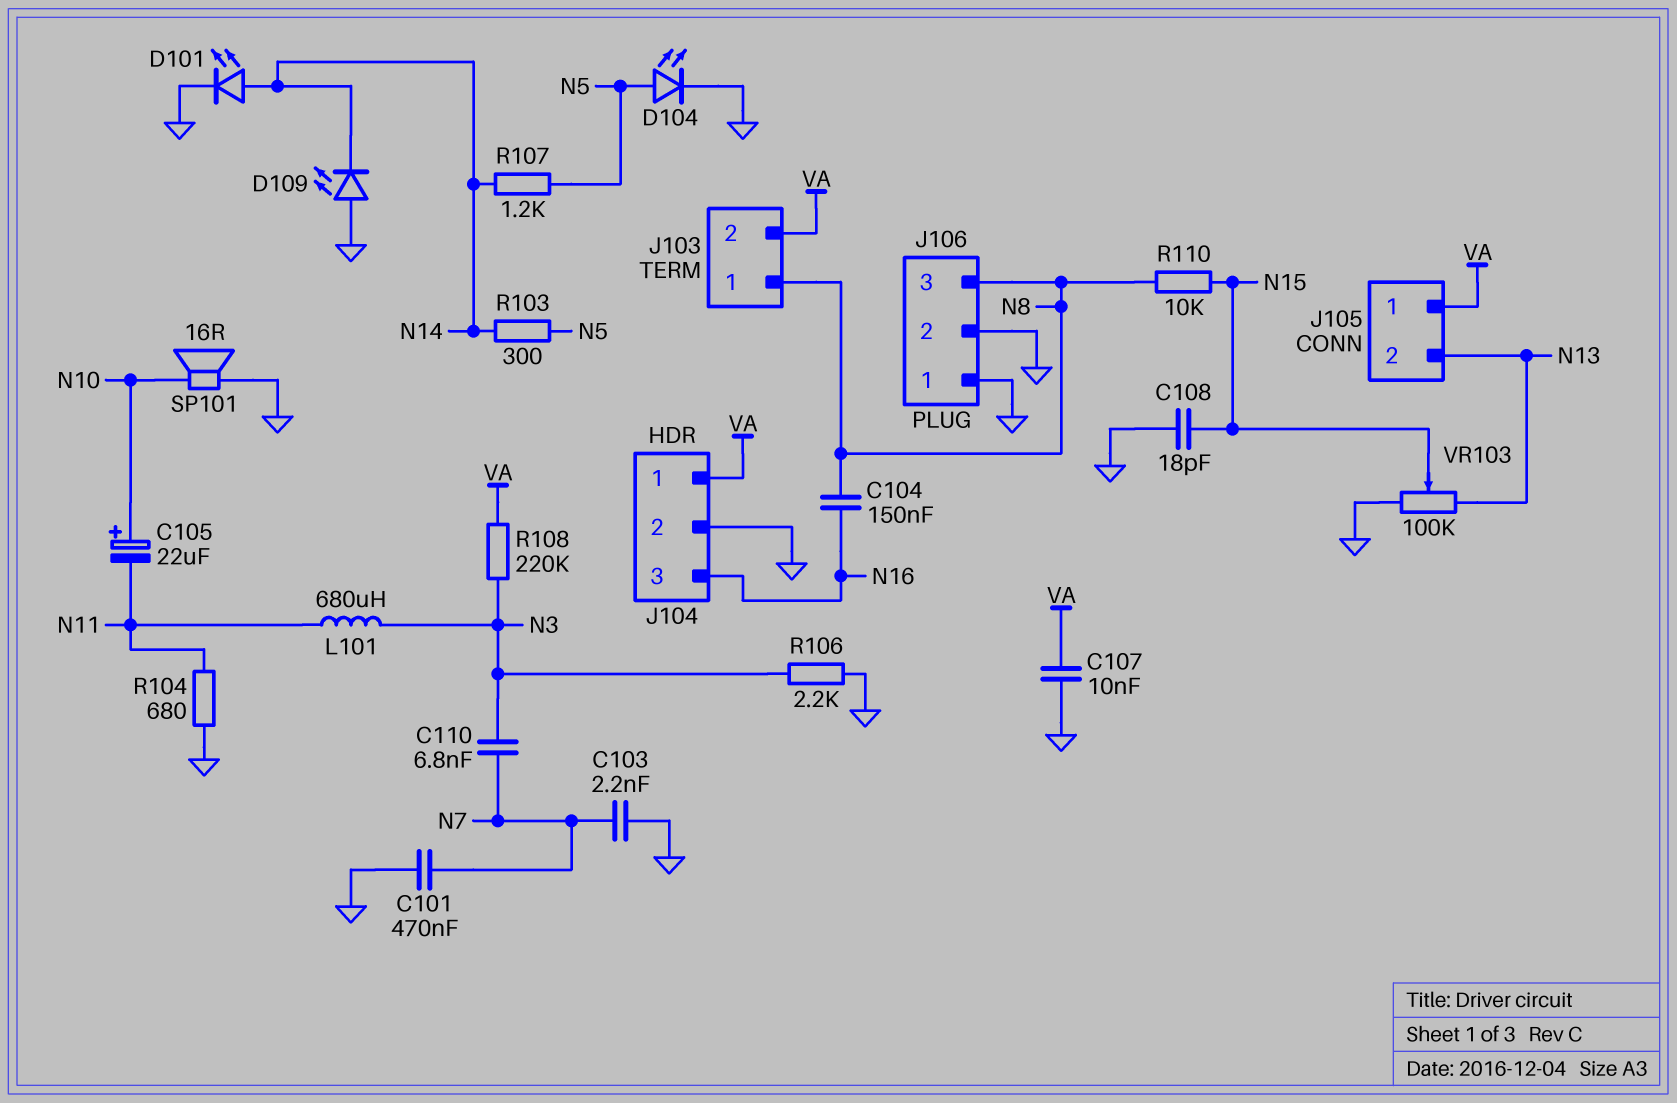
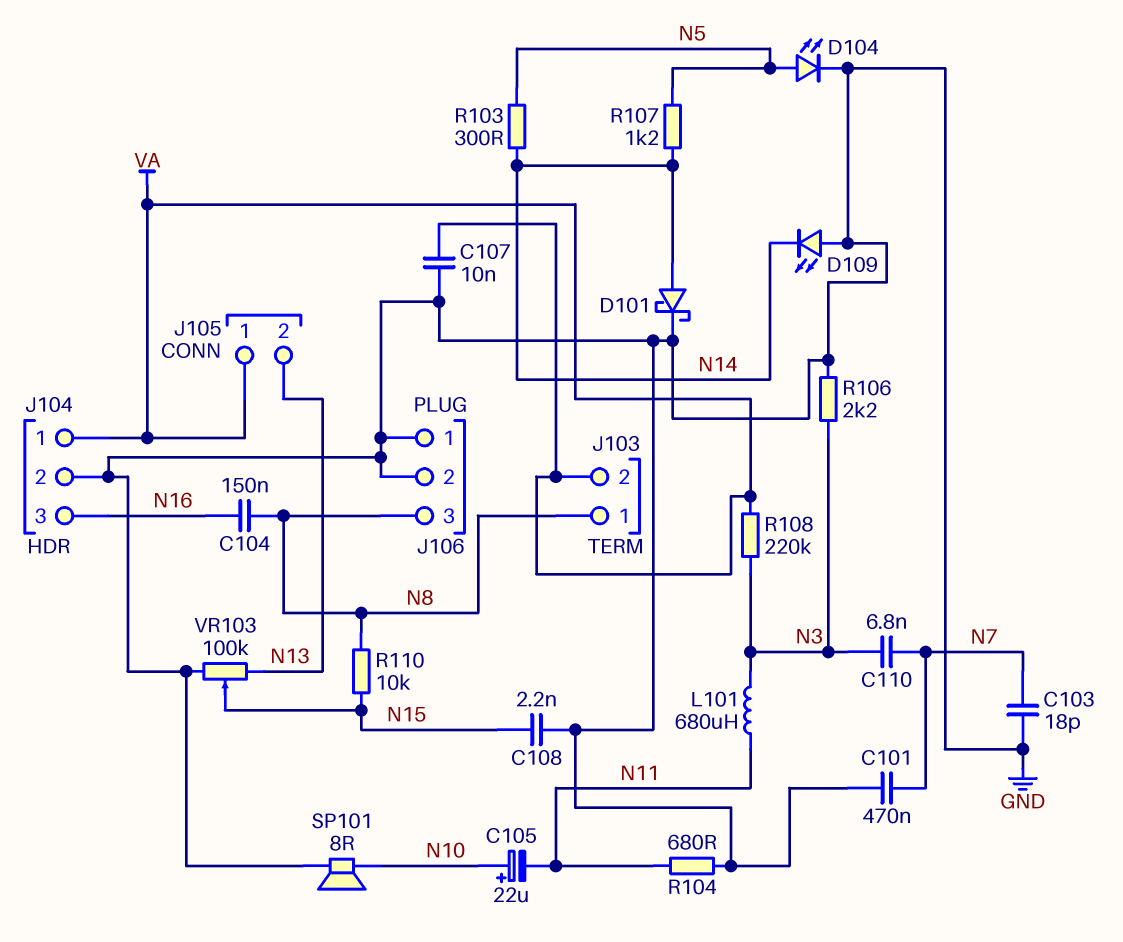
C103: 2.2nF (GND, N7) -> 18pF (GND, N7)
C108: 18pF (GND, N15) -> 2.2nF (GND, N15)
D101: LED (A N14, K GND) -> schottky (A N14, K GND)
SP101: speaker 16R (GND, N10) -> speaker 8R (GND, N10)

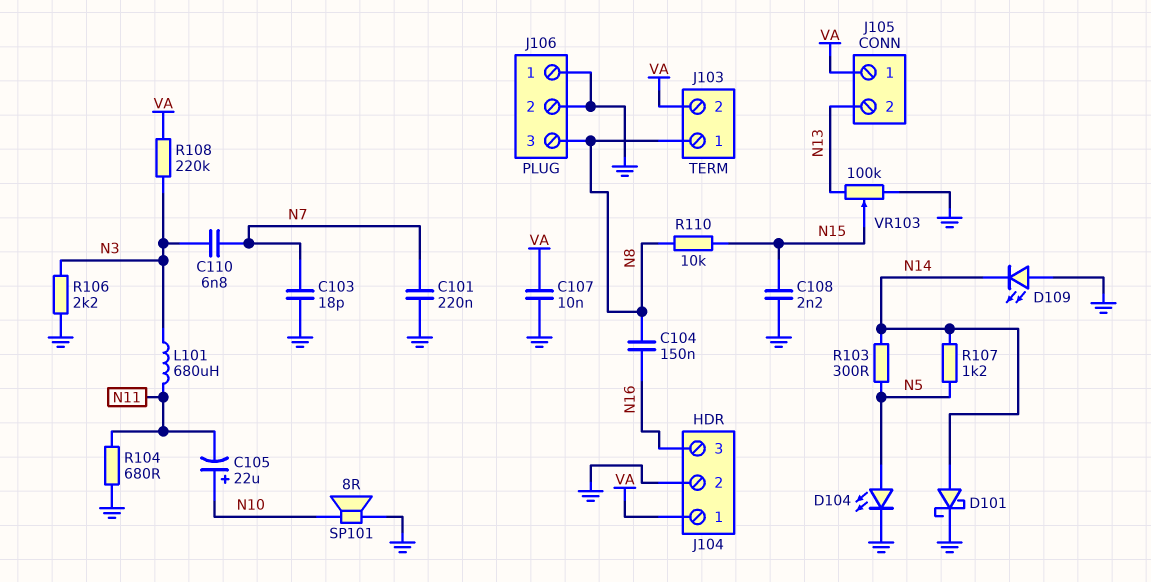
C101: 470nF (GND, N7) -> 220nF (GND, N7)

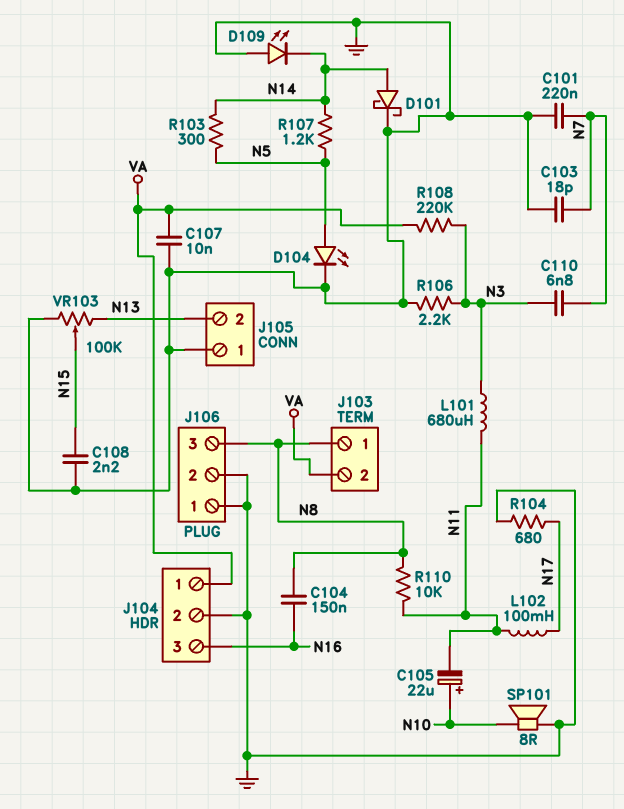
J105 pin 1: VA -> GND
L102: none -> 100mH (N11, N17)
R104: 680 (GND, N11) -> 680 (GND, N17)
R110: 10k (N8, N15) -> 10k (N8, N11)

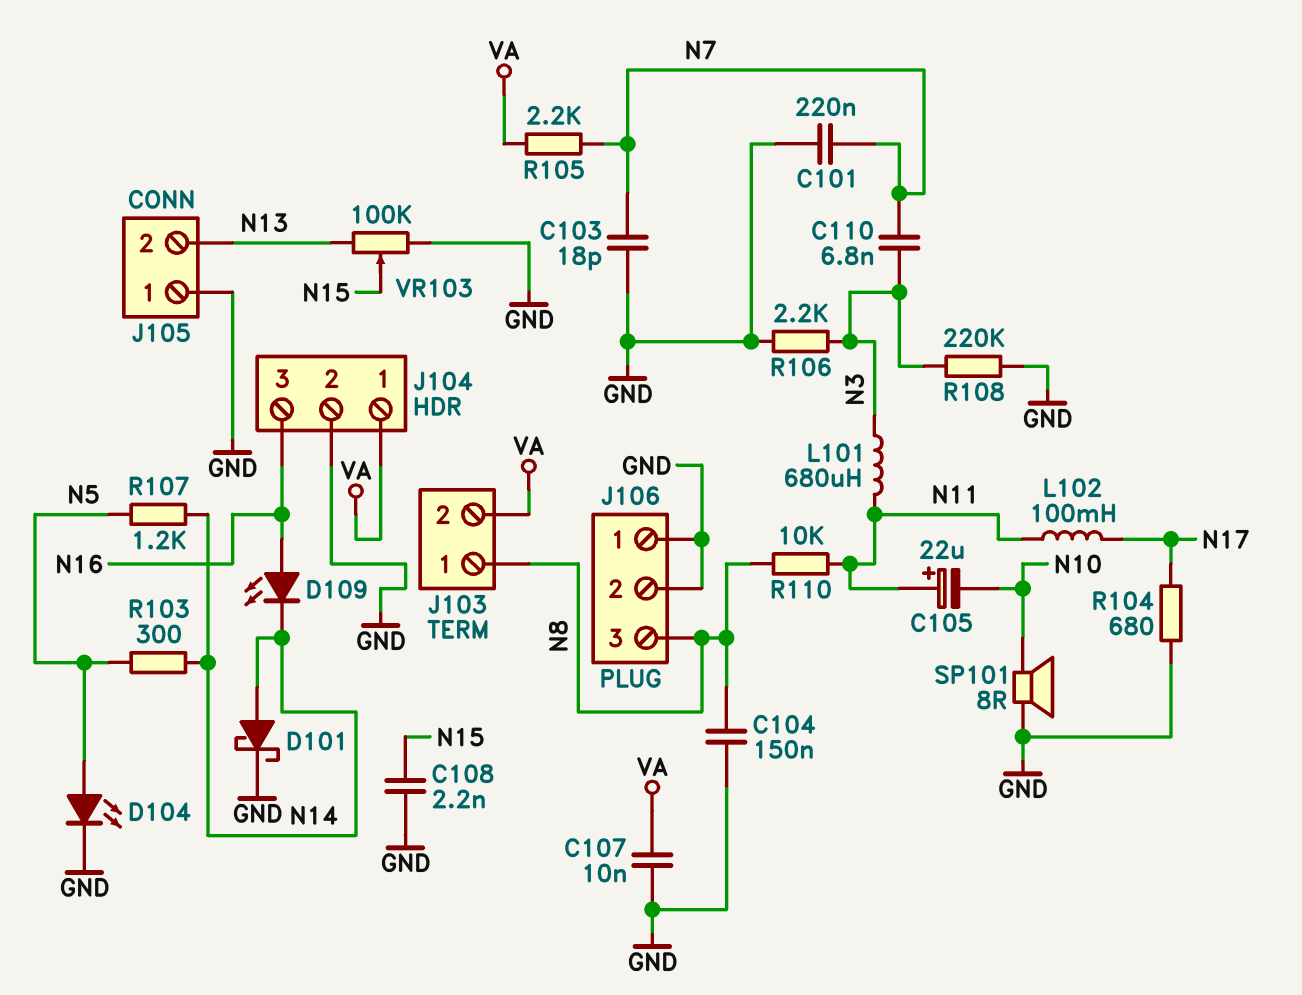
C104: 150nF (N8, N16) -> 150nF (GND, N8)
C105: 22uF (plus N10, minus N11) -> 22uF (plus N11, minus N10)
D109: LED (A GND, K N14) -> LED (A N16, K N14)
R105: none -> 2.2k (N7, VA)
R108: 220k (N3, VA) -> 220k (GND, N3)

